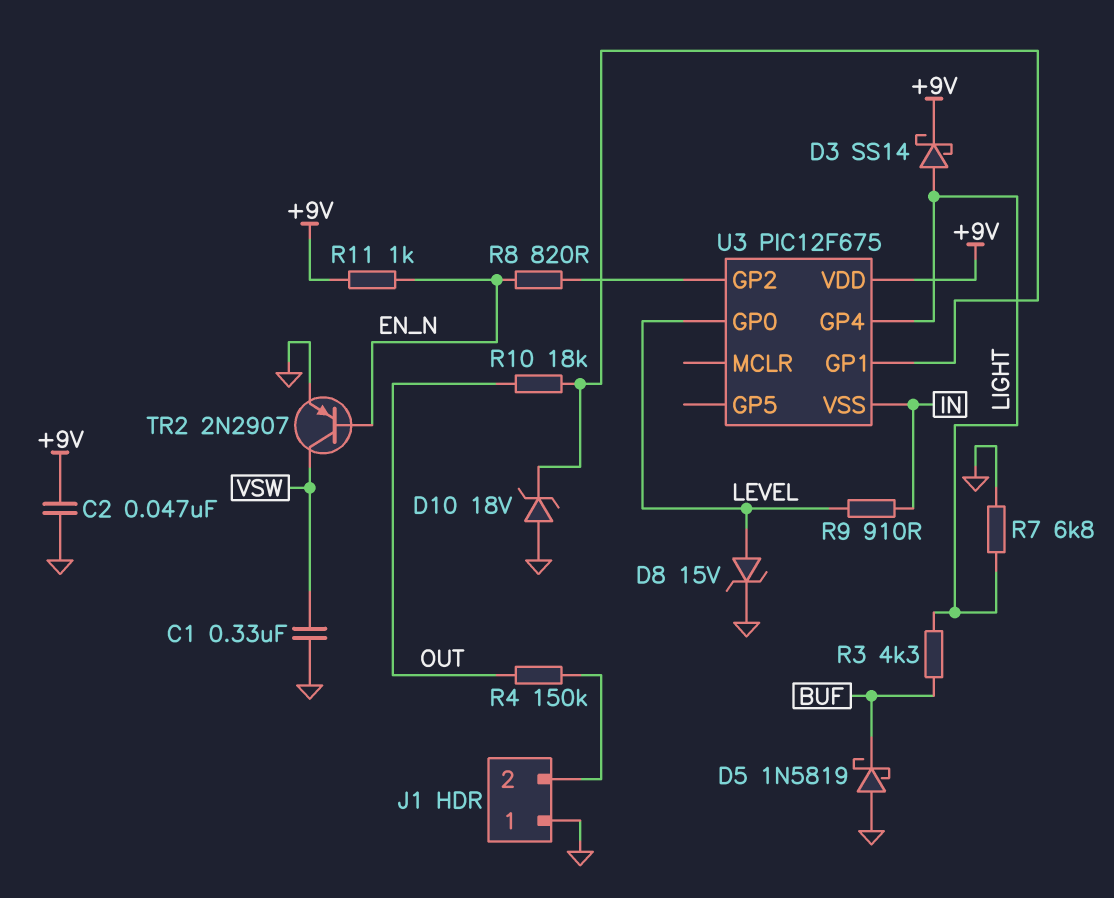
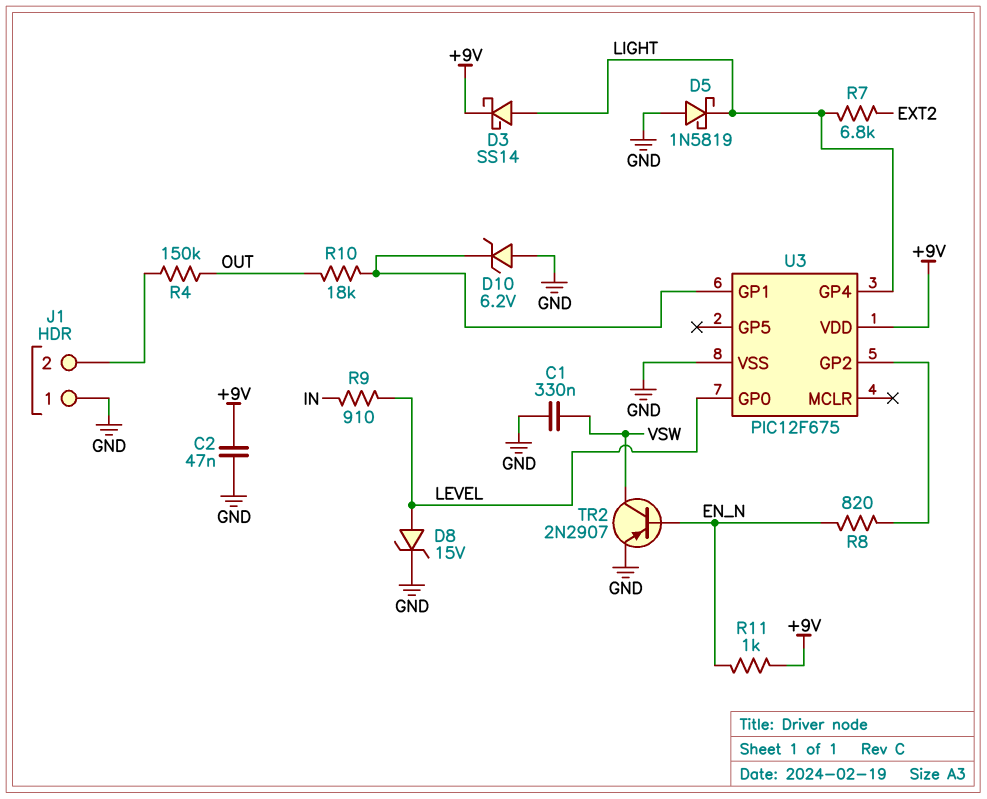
D5: schottky 1N5819 (A GND, K BUF) -> schottky 1N5819 (A GND, K LIGHT)
D10: zener 18V (A GND, K U3/GP1) -> zener 6.2V (A GND, K U3/GP1)
R3: 4.3k (BUF, LIGHT) -> none
R7: 6.8k (GND, LIGHT) -> 6.8k (EXT2, LIGHT)
U3 pin VSS: IN -> GND

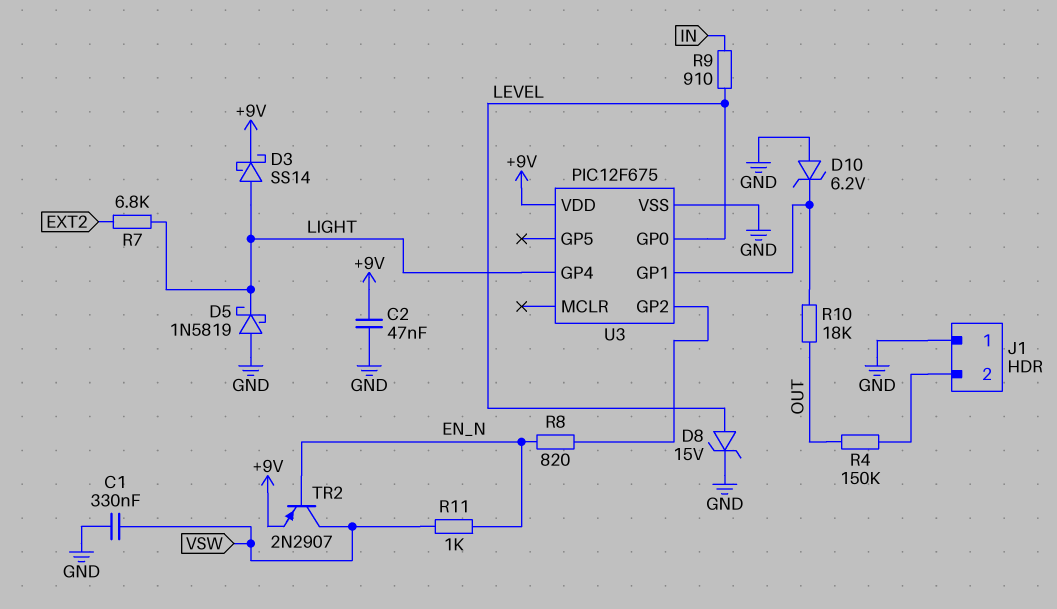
R11: 1k (+9V, EN_N) -> 1k (EN_N, VSW)
TR2: PNP 2N2907 (B EN_N, C VSW, E GND) -> PNP 2N2907 (B EN_N, C VSW, E +9V)

